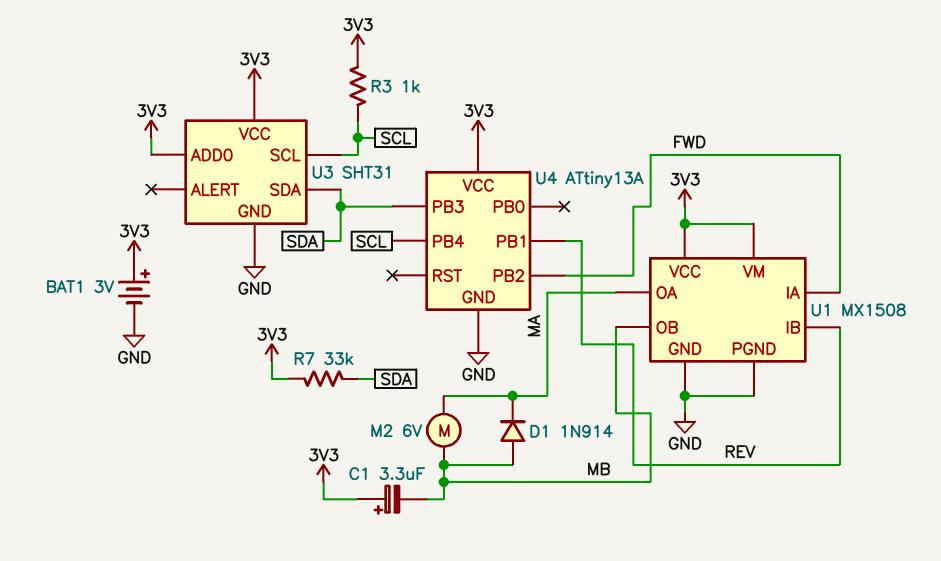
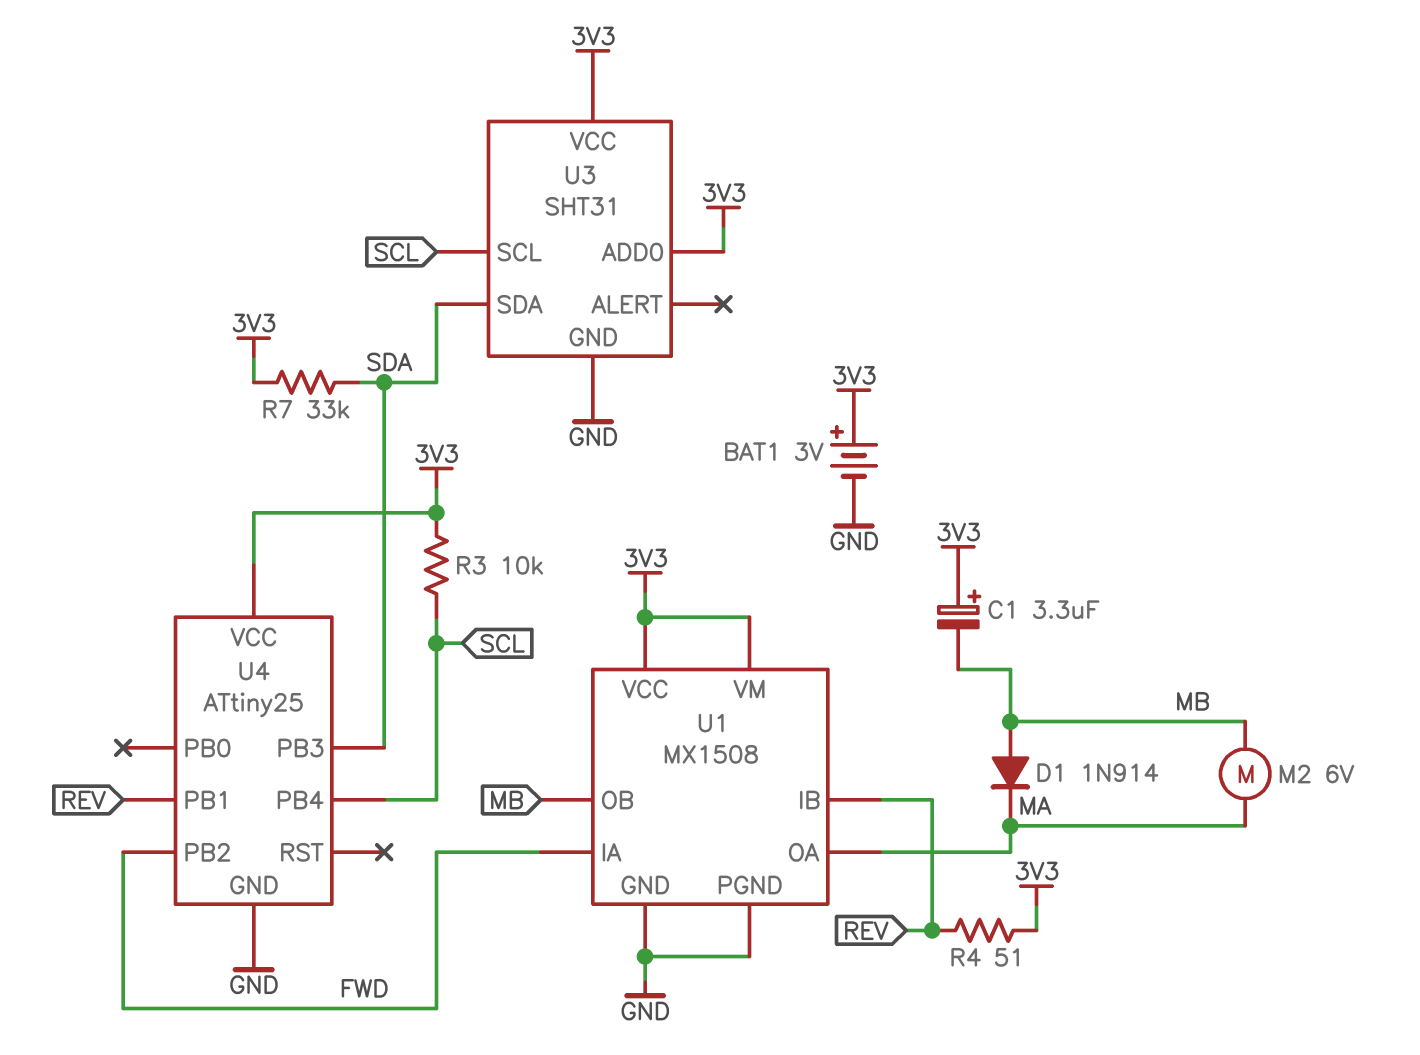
R3: 1k (3V3, SCL) -> 10k (3V3, SCL)
R4: none -> 51 (3V3, REV)
U4: ATtiny13A -> ATtiny25

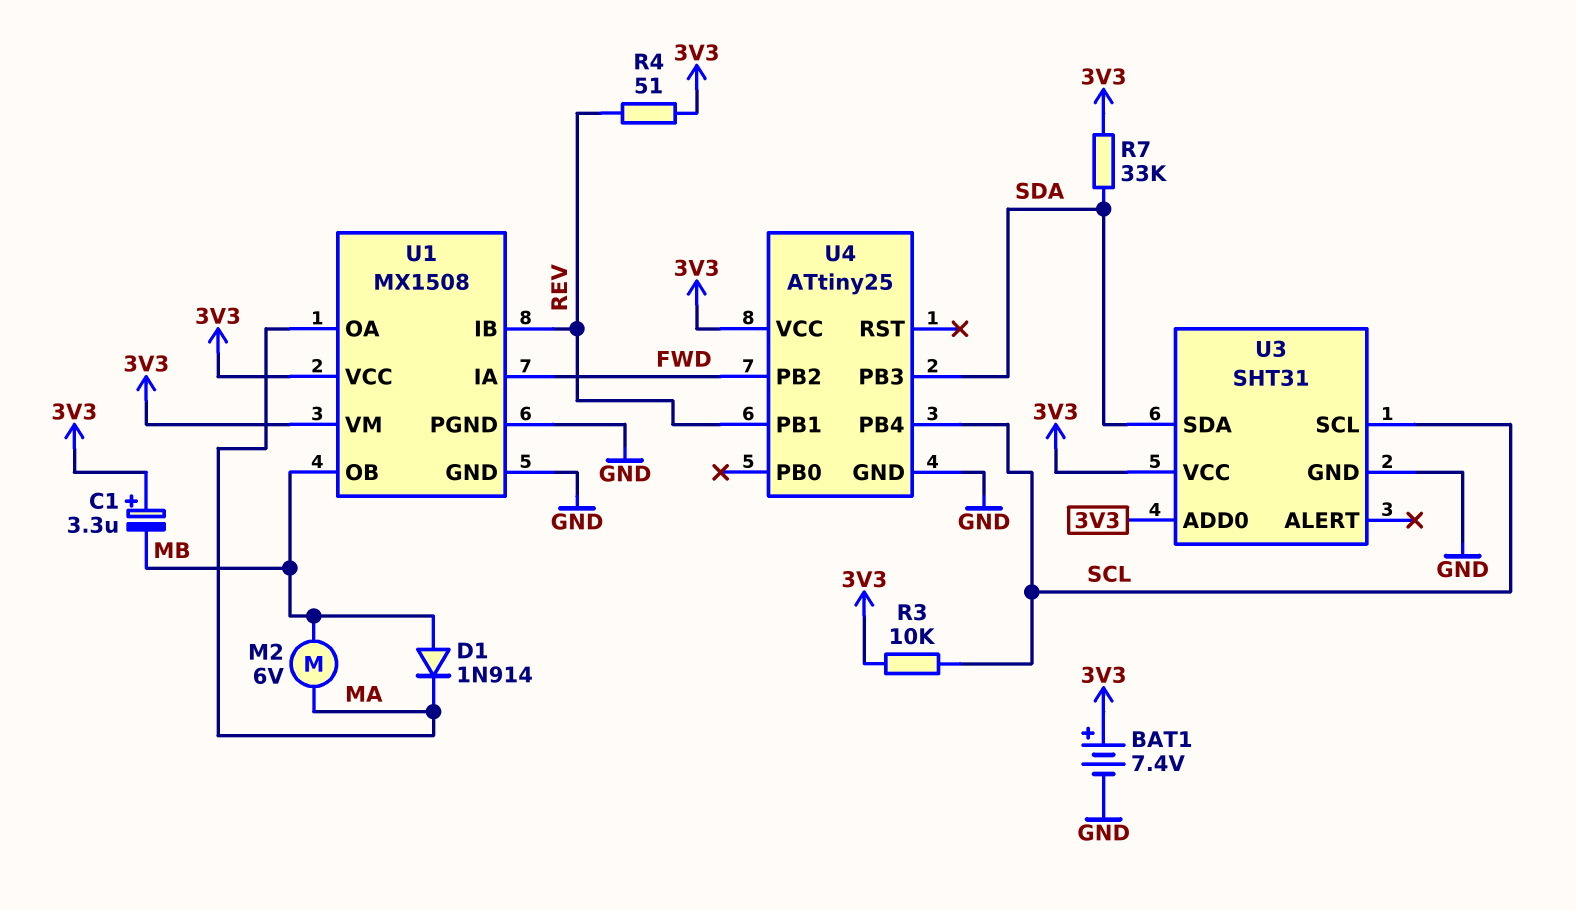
BAT1: 3V (plus 3V3, minus GND) -> 7.4V (plus 3V3, minus GND)

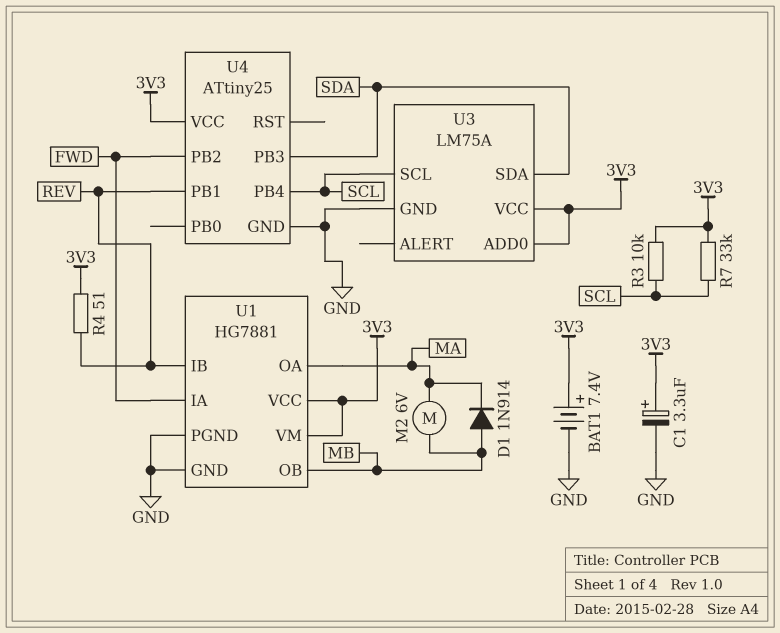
C1: 3.3uF (plus 3V3, minus MB) -> 3.3uF (plus 3V3, minus GND)
R7: 33k (3V3, SDA) -> 33k (3V3, SCL)
U1: MX1508 -> HG7881
U3: SHT31 -> LM75A

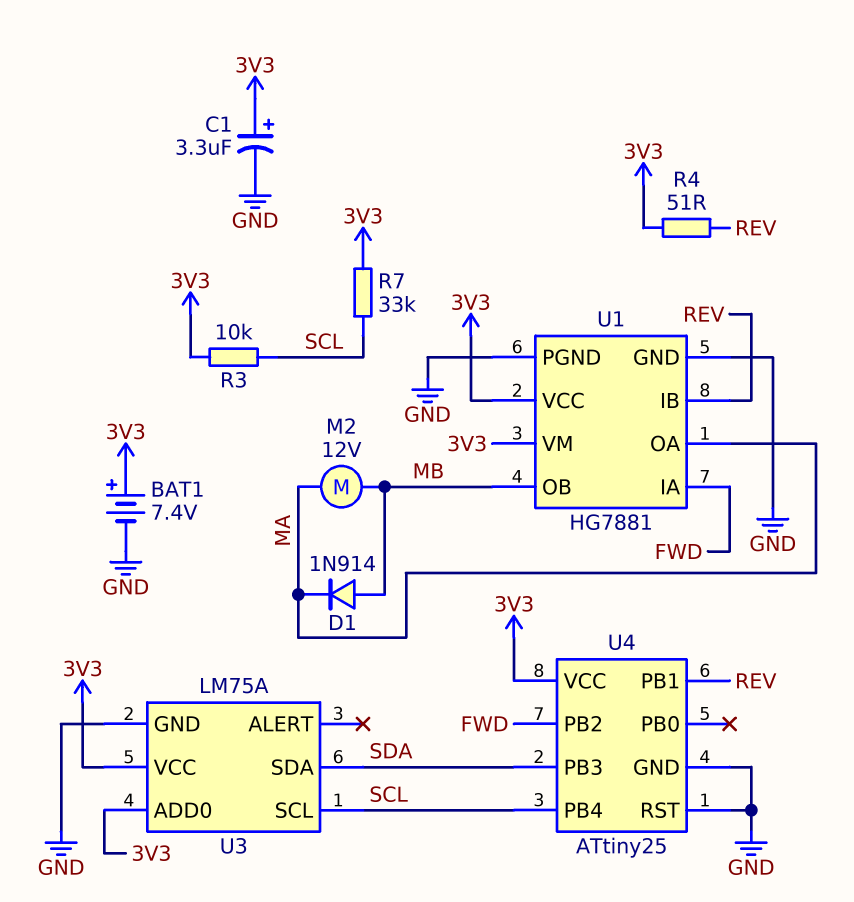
M2: motor 6V (MA, MB) -> motor 12V (MA, MB)
U4 pin RST: none -> GND

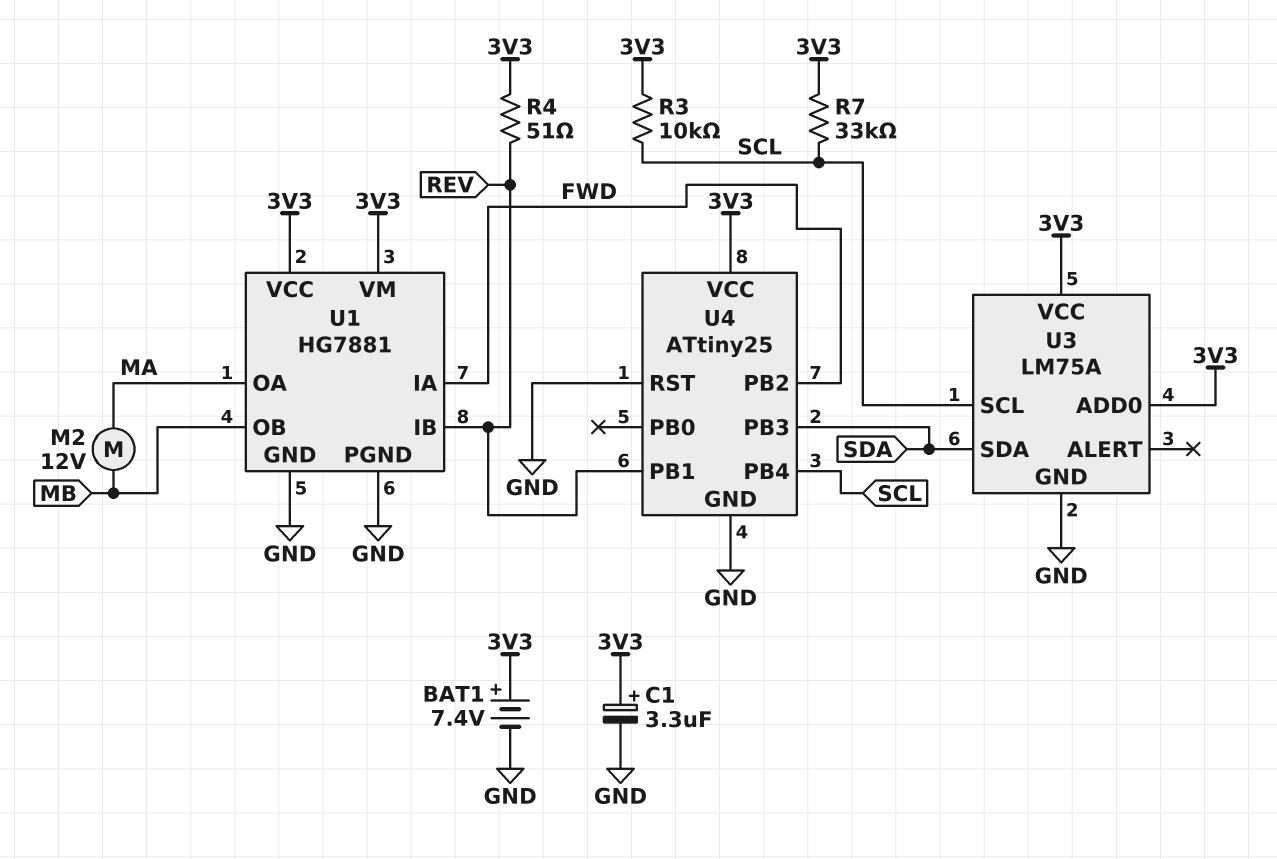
D1: diode 1N914 (A MB, K MA) -> none

